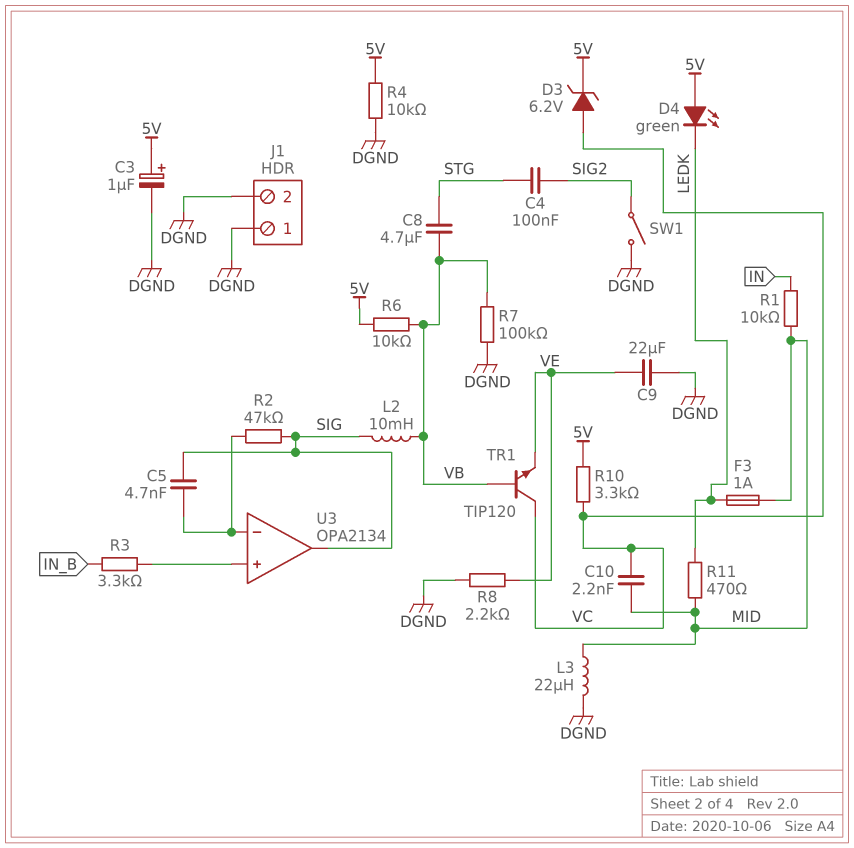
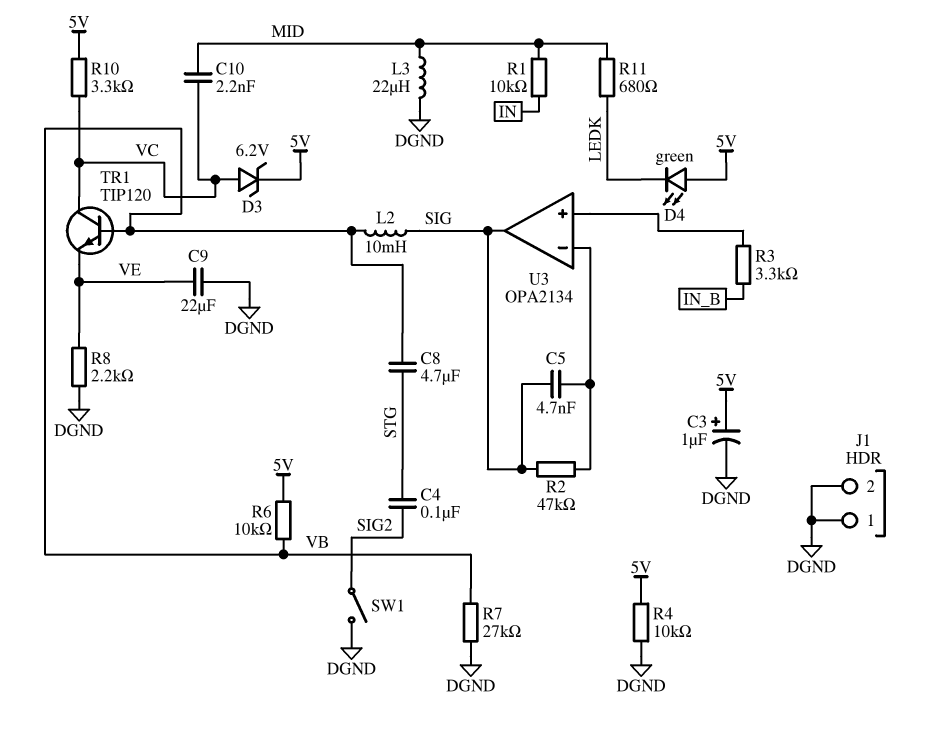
F3: 1A (LEDK, MID) -> none
R7: 100k (DGND, VB) -> 27k (DGND, VB)
R11: 470 (LEDK, MID) -> 680 (LEDK, MID)

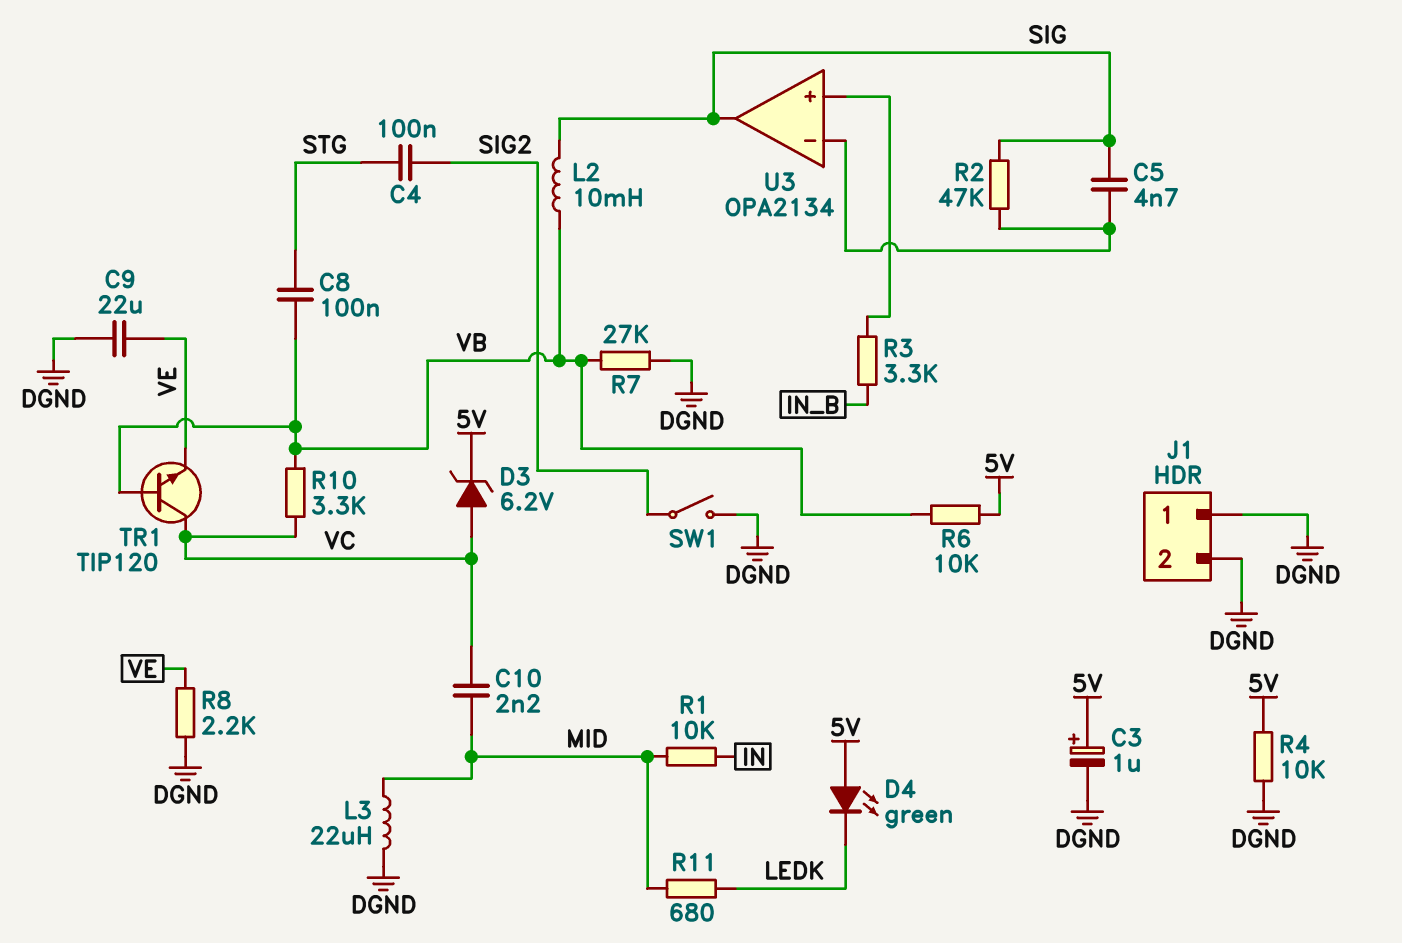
C8: 4.7uF (STG, VB) -> 100nF (STG, VB)
R10: 3.3k (5V, VC) -> 3.3k (VB, VC)

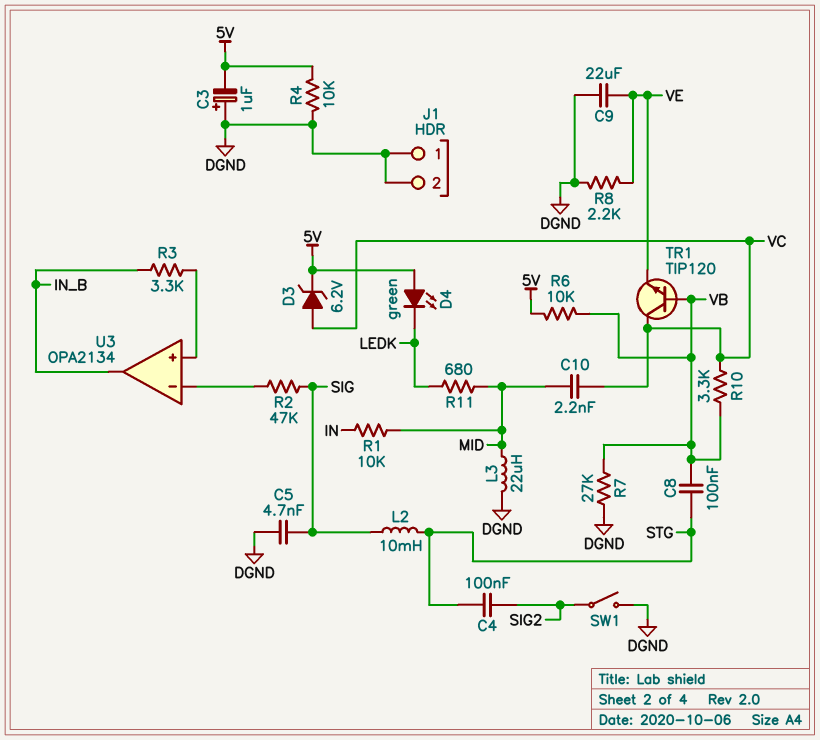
C3: 1uF (plus 5V, minus DGND) -> 1uF (plus DGND, minus 5V)
C5: 4.7nF (SIG, U3/in-) -> 4.7nF (DGND, SIG)
L2: 10mH (SIG, VB) -> 10mH (SIG, STG)
U3 pin out: SIG -> IN_B

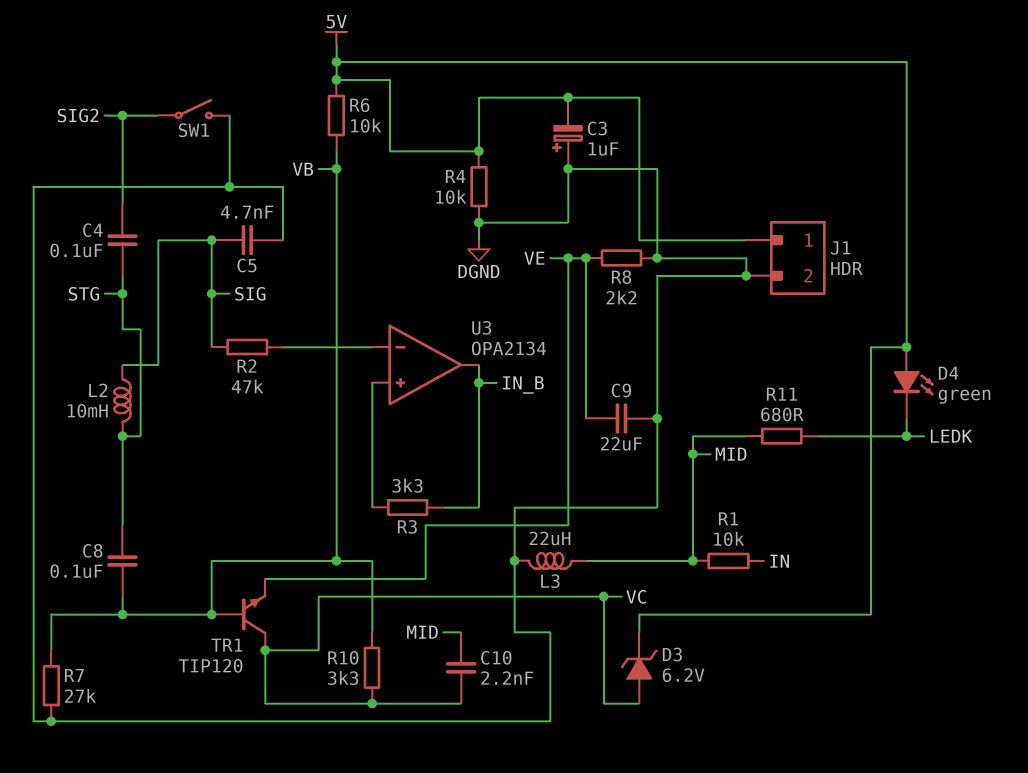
J1 pin 1: DGND -> 5V

